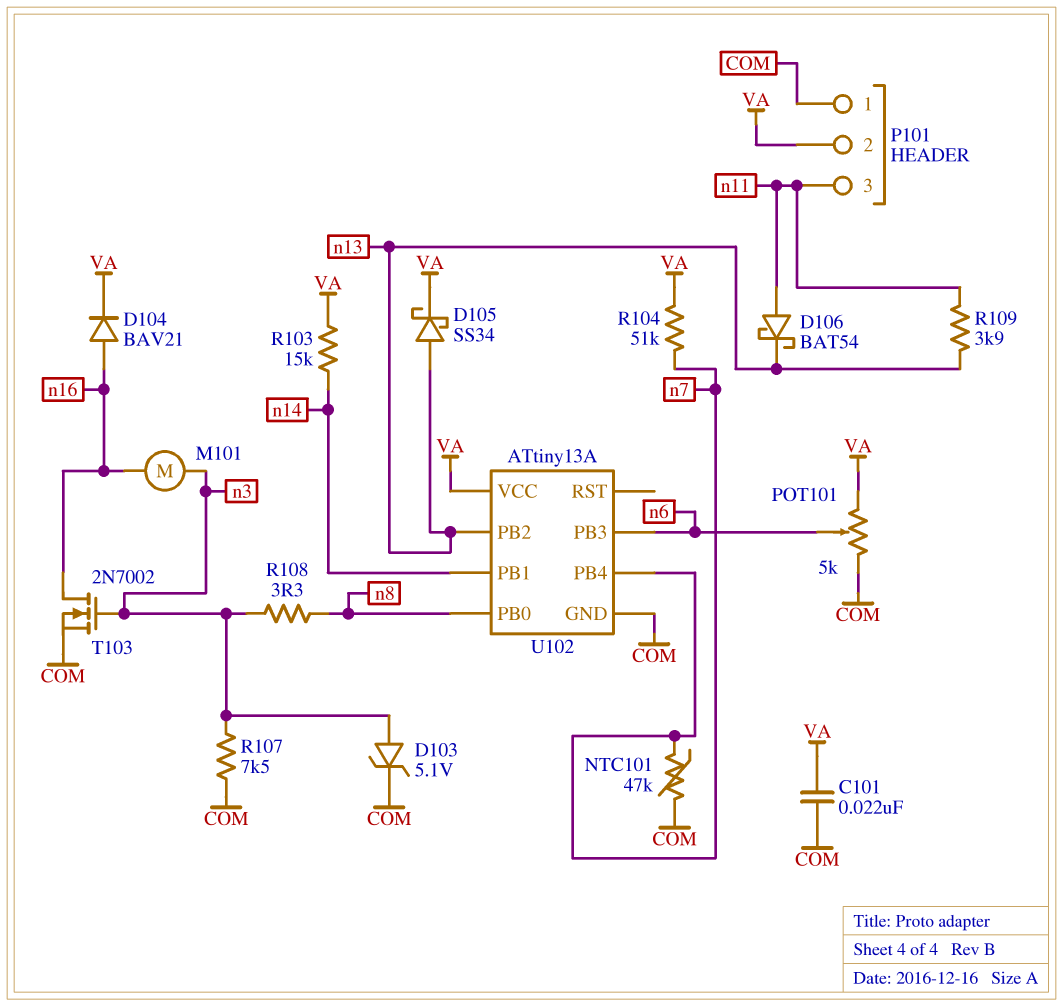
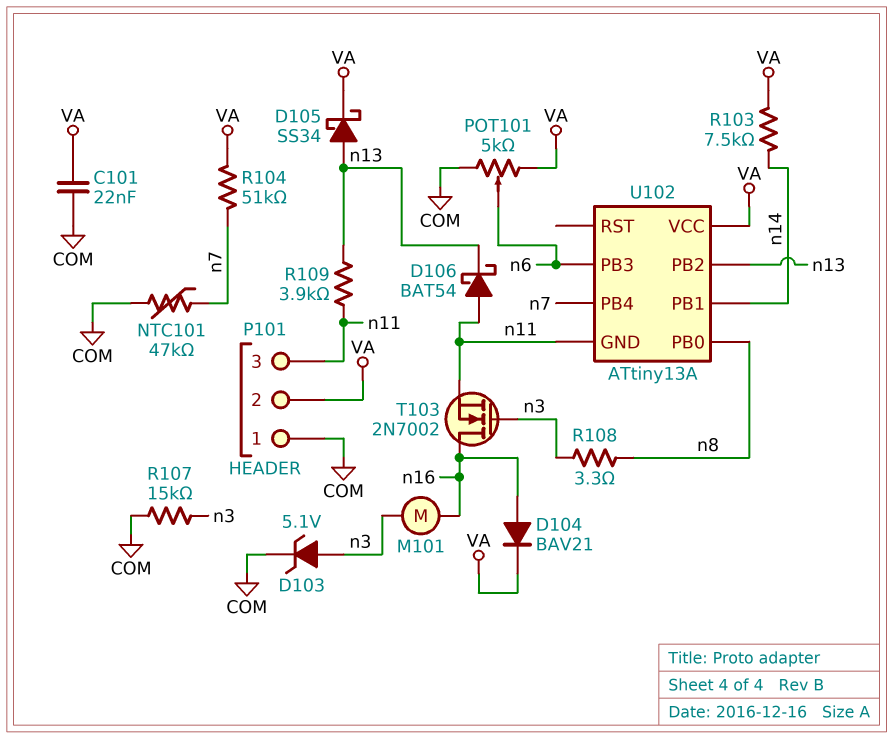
R103: 15k (VA, n14) -> 7.5k (VA, n14)
R107: 7.5k (COM, n3) -> 15k (COM, n3)
T103: NMOS 2N7002 (G n3, D n16, S COM) -> NMOS 2N7002 (G n3, D n16, S n11)
U102 pin GND: COM -> n11

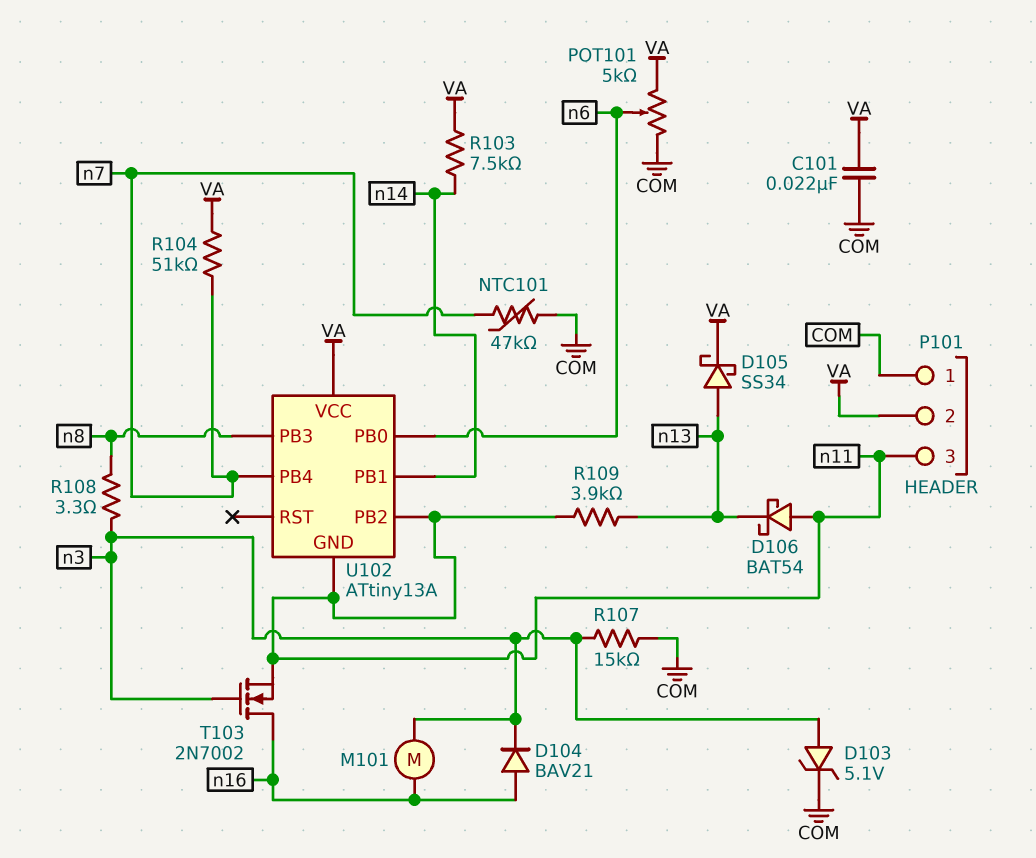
D104: diode BAV21 (A n16, K VA) -> diode BAV21 (A n16, K n3)
U102 pin PB0: n8 -> n6
U102 pin PB2: n13 -> n11
U102 pin PB3: n6 -> n8

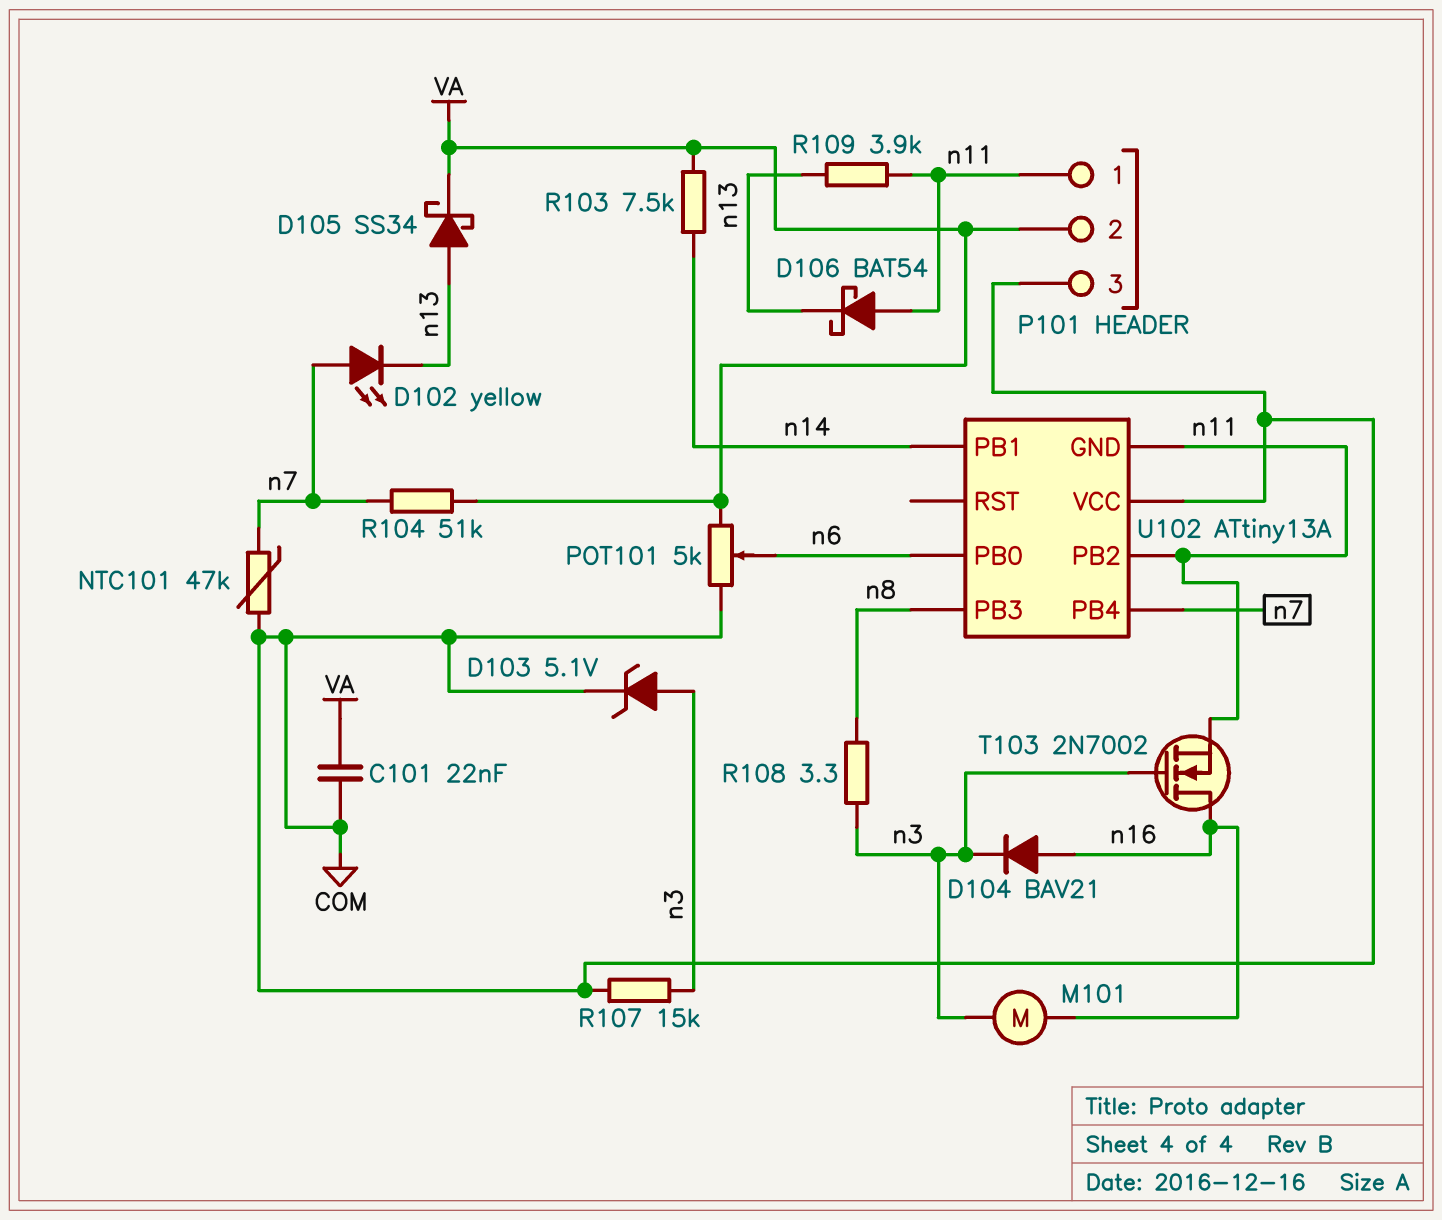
D102: none -> LED yellow (A n7, K n13)
P101 pin 1: COM -> n11
P101 pin 3: n11 -> COM
U102 pin VCC: VA -> COM

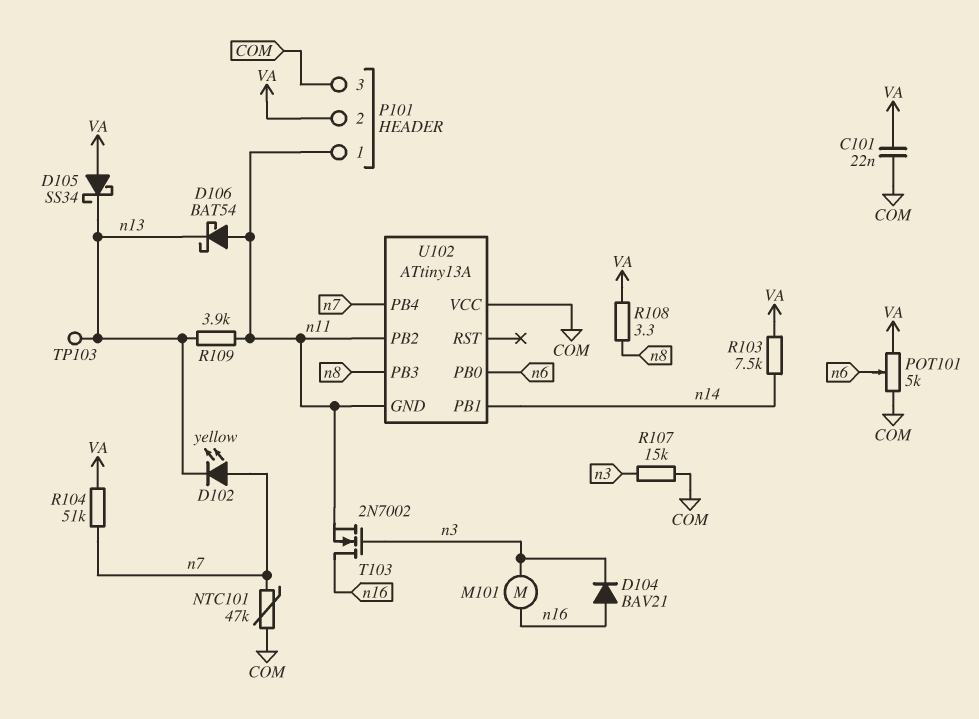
D103: zener 5.1V (A n3, K COM) -> none
D105: schottky SS34 (A n13, K VA) -> schottky SS34 (A VA, K n13)
R108: 3.3 (n3, n8) -> 3.3 (VA, n8)
TP103: none -> test point (n13)

